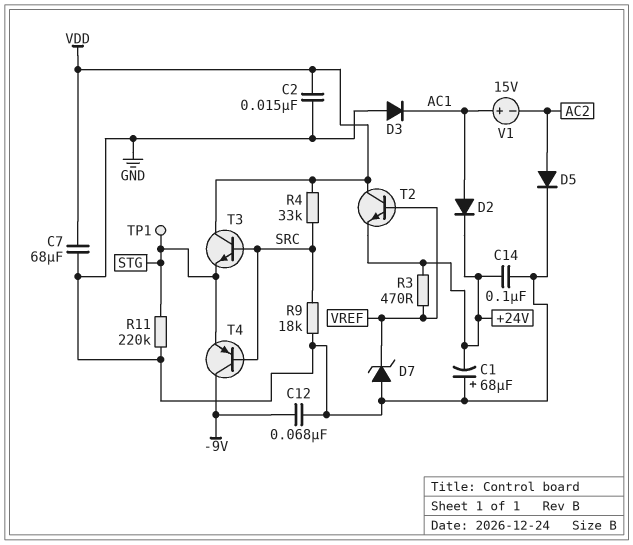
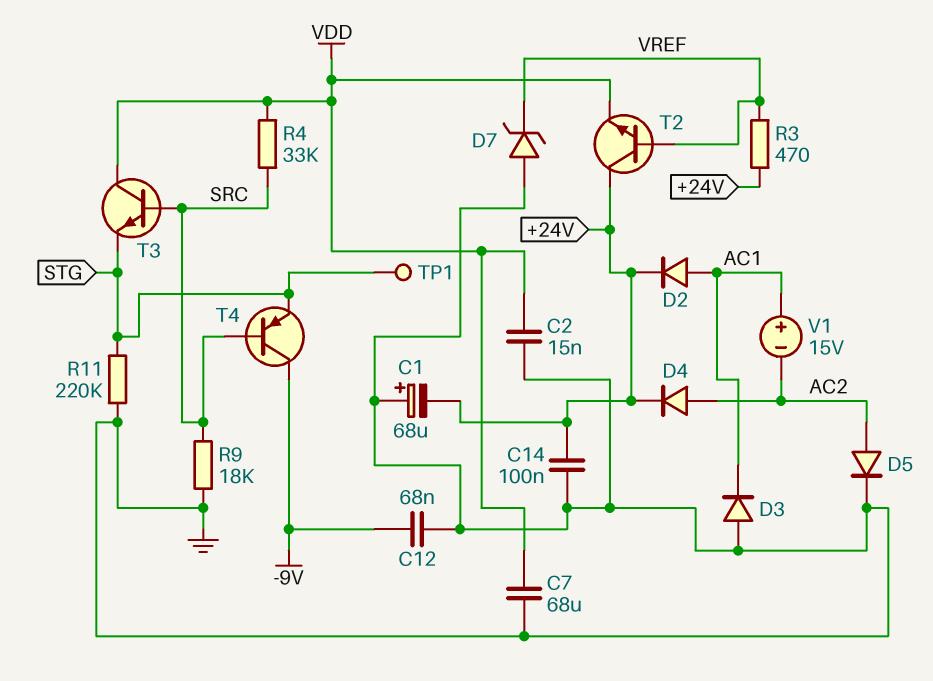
D4: none -> diode (A AC2, K +24V)
T2: NPN (B VREF, C VDD, E +24V) -> NPN (B VREF, C +24V, E VDD)

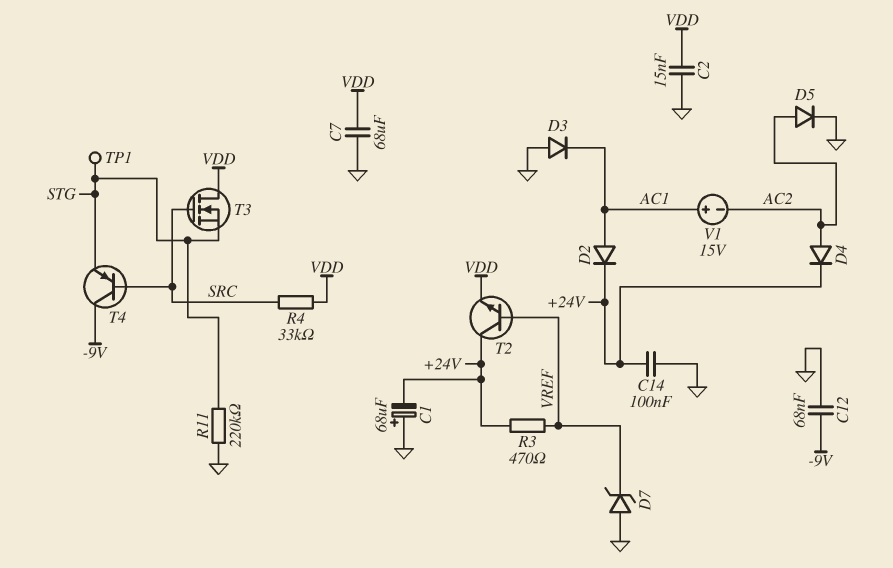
R9: 18k (GND, SRC) -> none
T3: NPN (B SRC, C VDD, E STG) -> NMOS (G SRC, D VDD, S STG)

